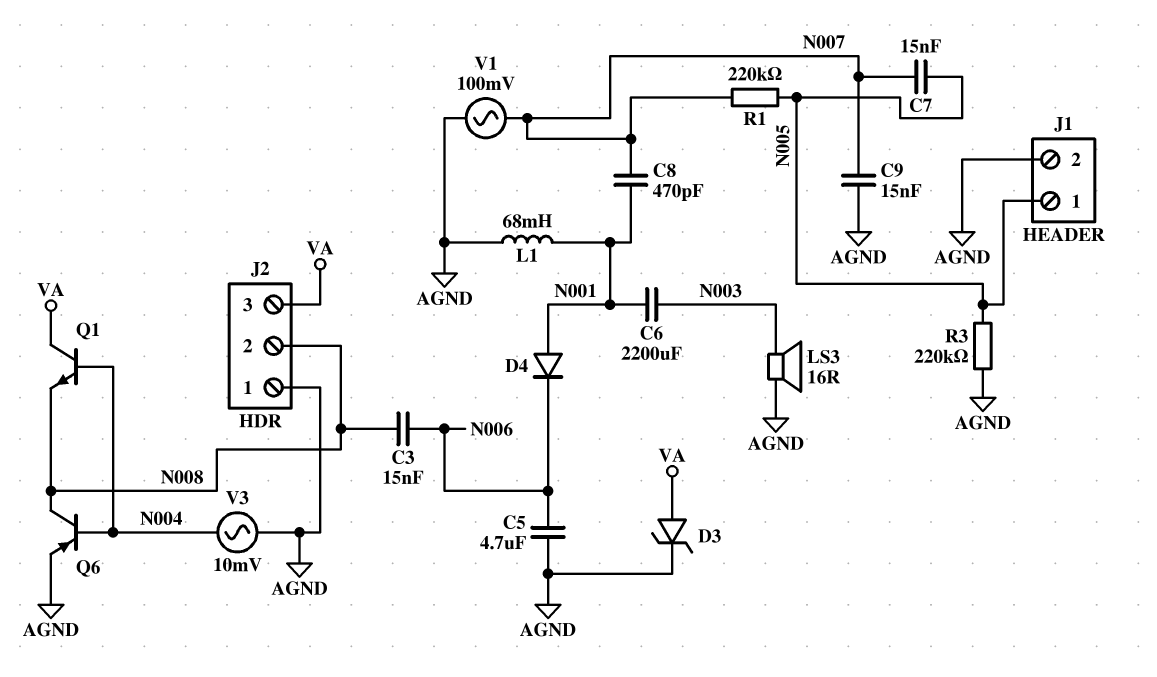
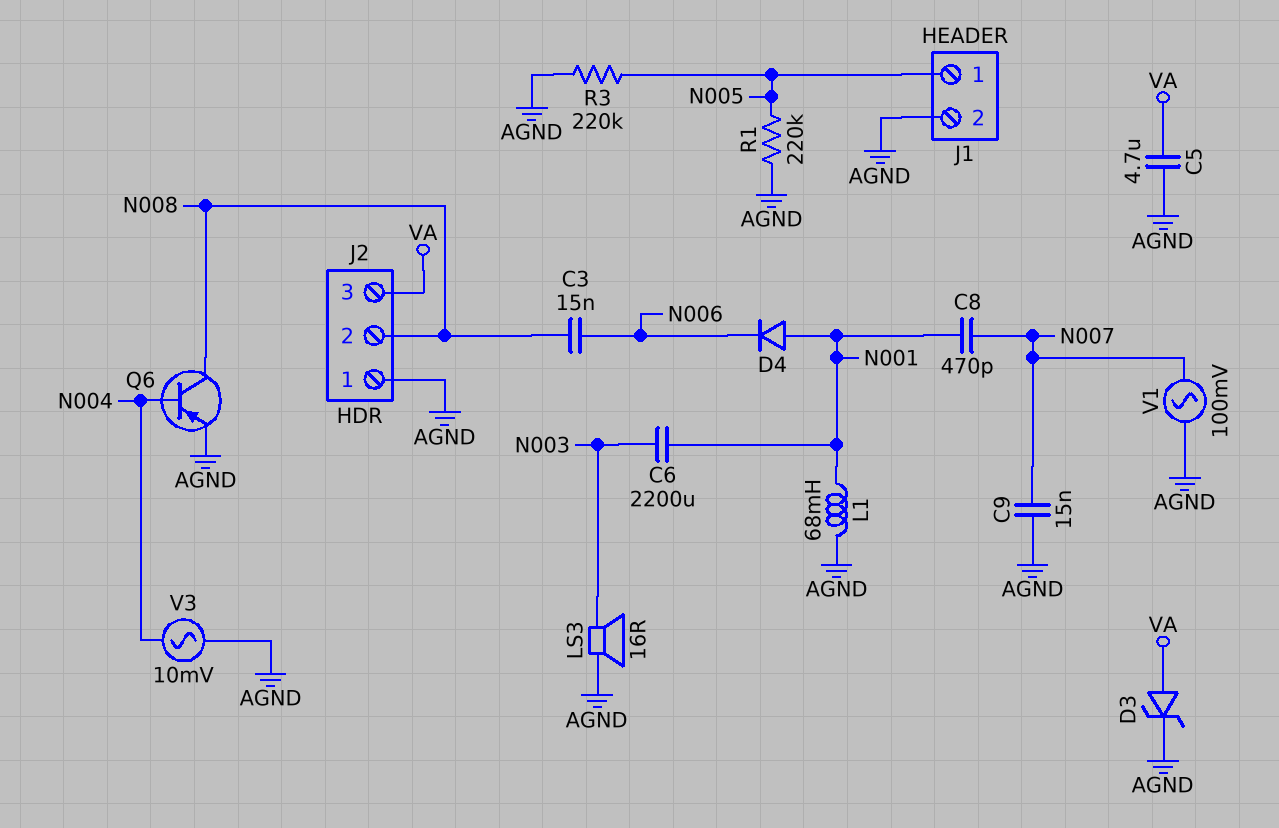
C5: 4.7uF (AGND, N006) -> 4.7uF (AGND, VA)
C7: 15nF (N005, N007) -> none
Q1: NPN (B N004, C VA, E N008) -> none
R1: 220k (N005, N007) -> 220k (AGND, N005)

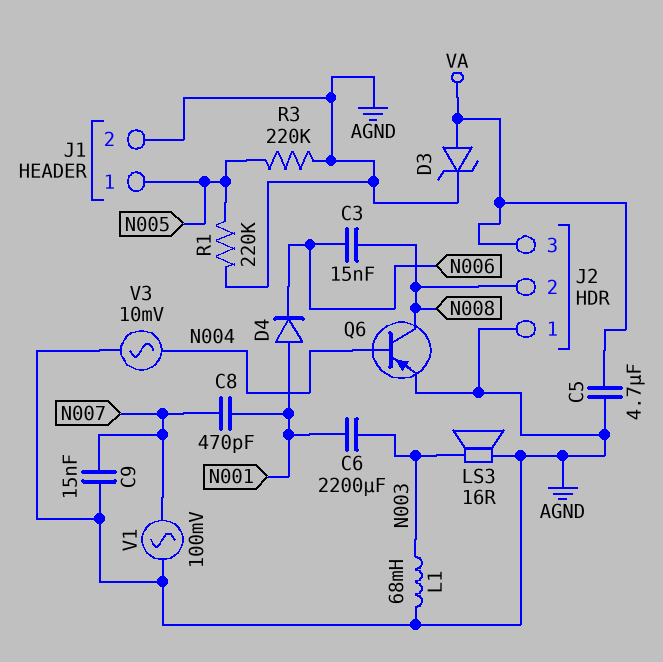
L1: 68mH (AGND, N001) -> 68mH (AGND, N003)

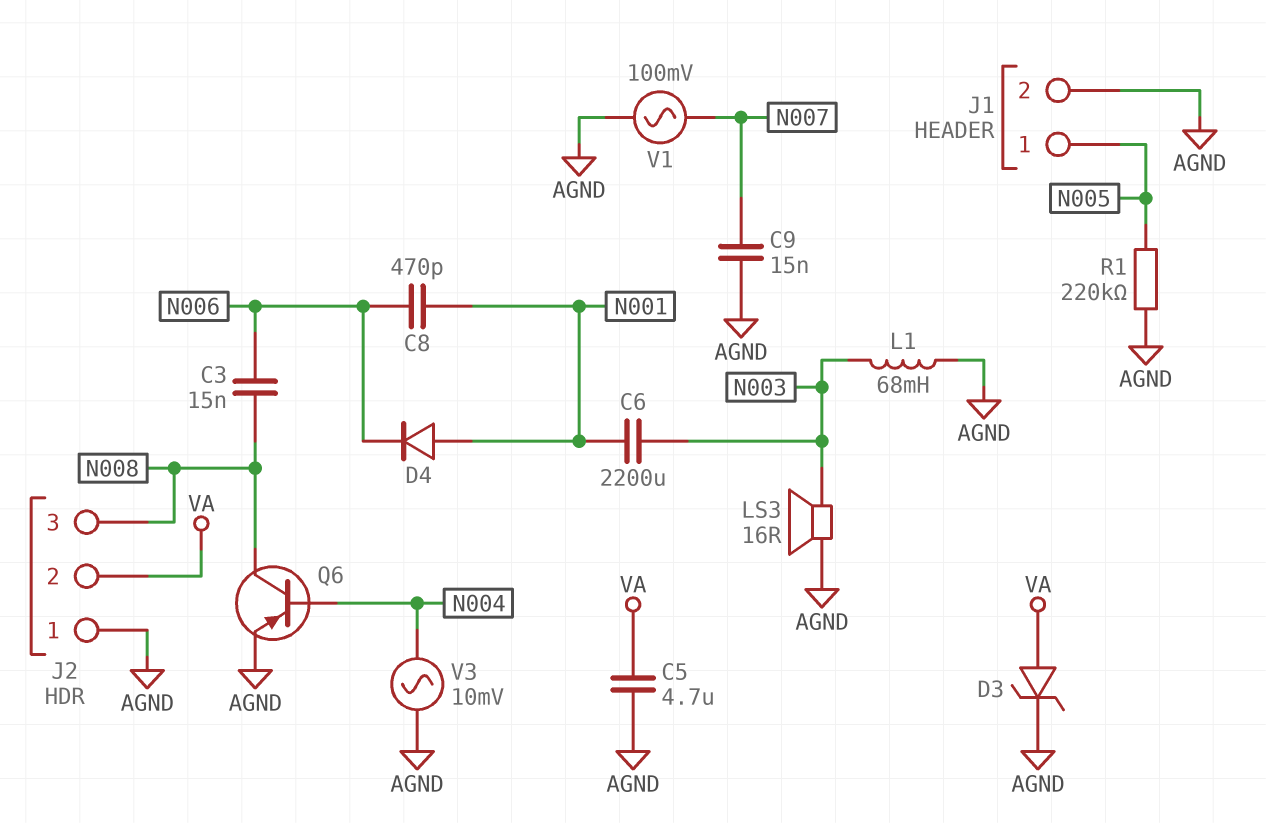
C8: 470pF (N001, N007) -> 470pF (N001, N006)
J2 pin 2: N008 -> VA
J2 pin 3: VA -> N008
R3: 220k (AGND, N005) -> none

